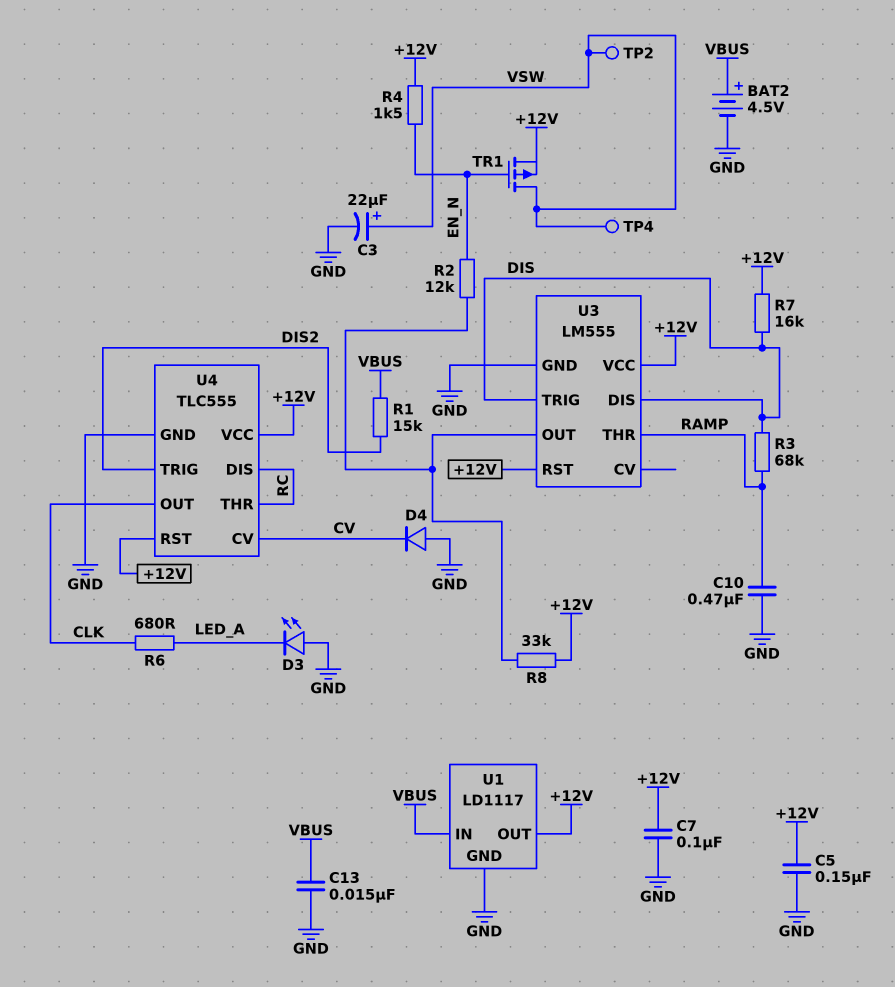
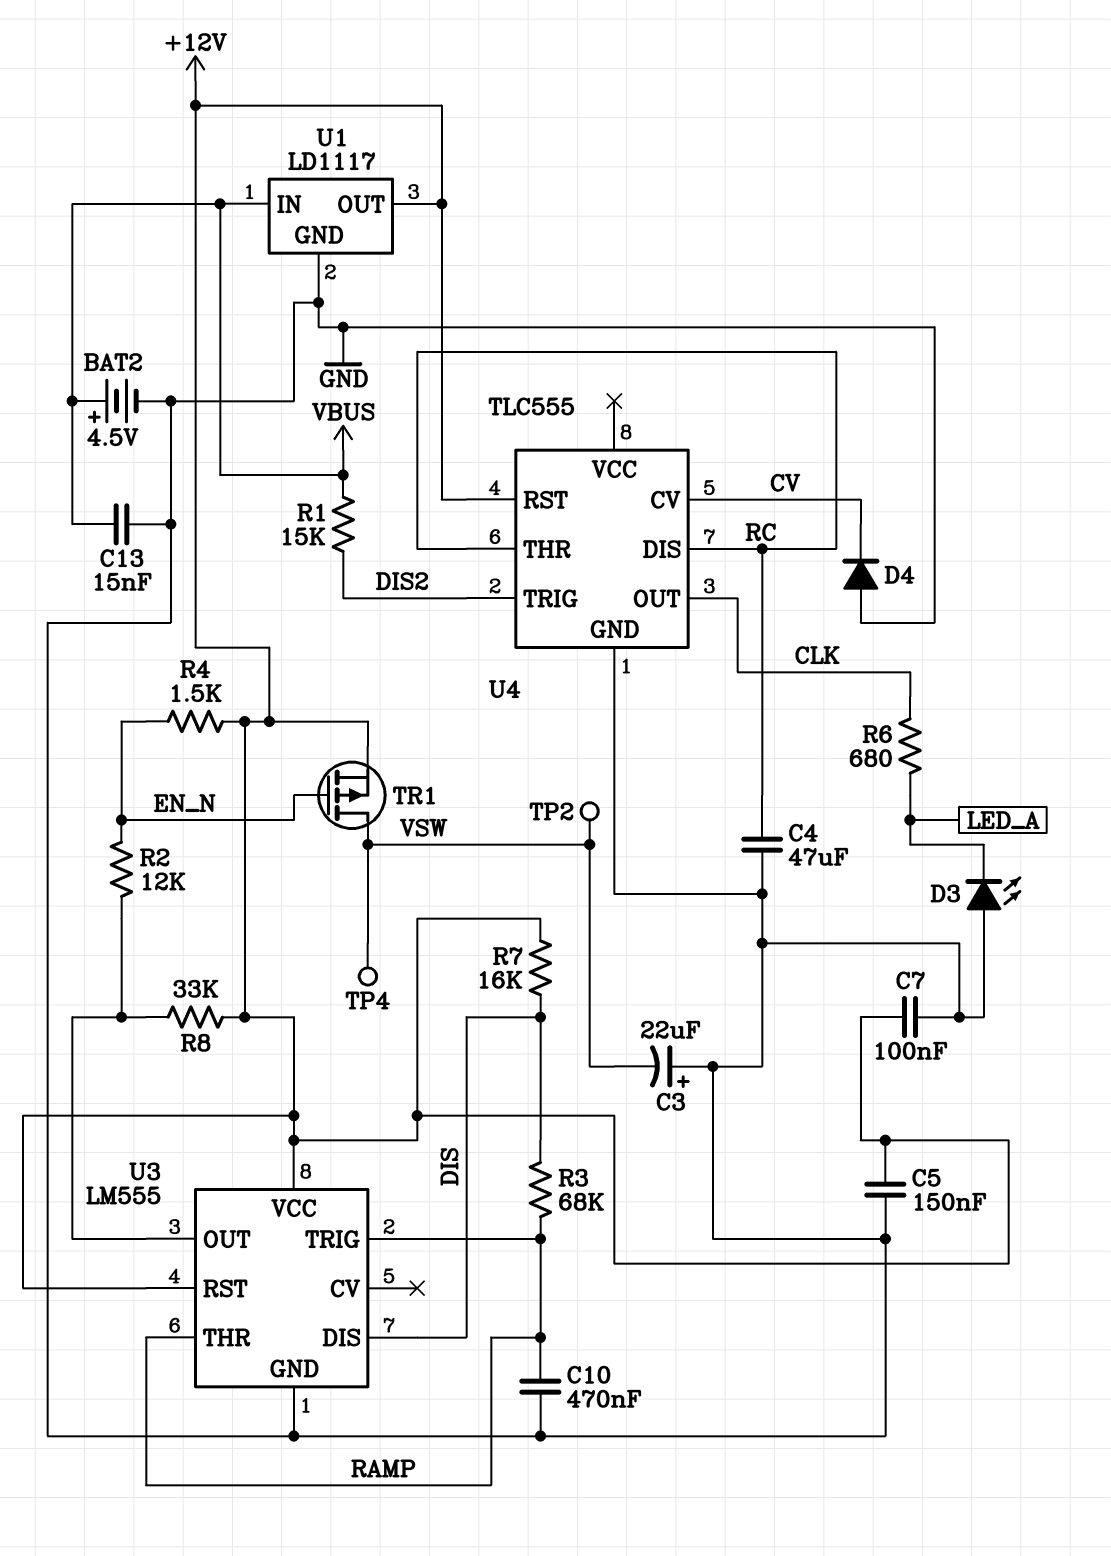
C3: 22uF (plus VSW, minus GND) -> 22uF (plus GND, minus VSW)
C4: none -> 47uF (GND, RC)
U3 pin TRIG: DIS -> RAMP
U4 pin VCC: +12V -> none

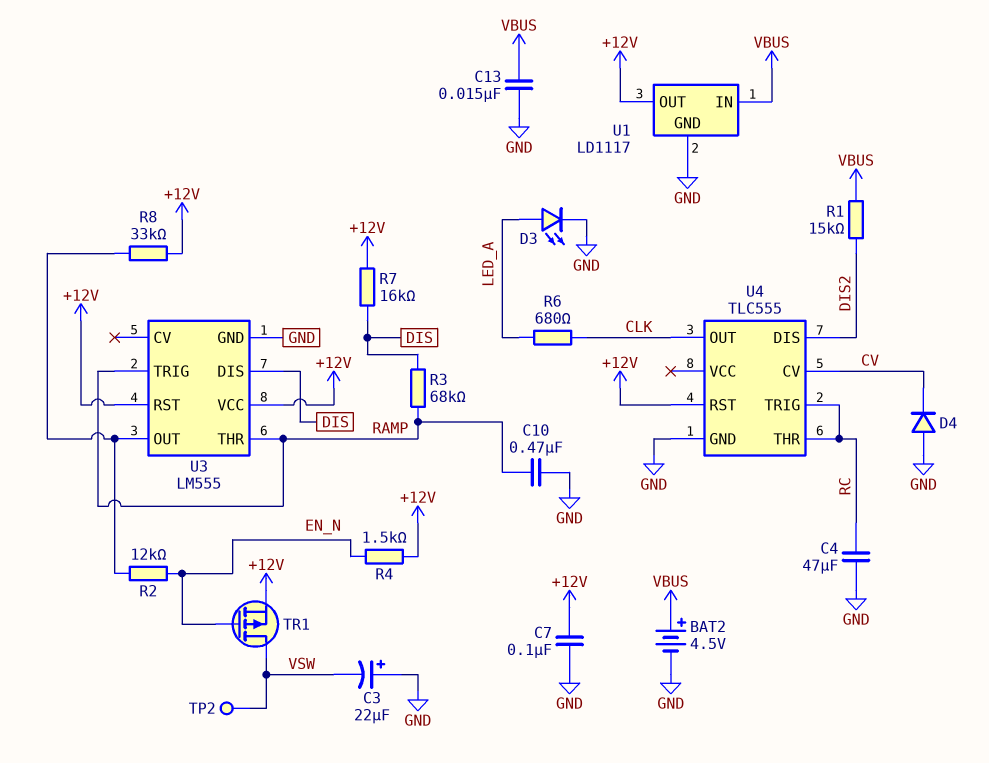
C5: 150nF (+12V, GND) -> none
D3: LED (A GND, K LED_A) -> LED (A LED_A, K GND)
TP4: test point (VSW) -> none
U4 pin DIS: RC -> DIS2
U4 pin TRIG: DIS2 -> RC

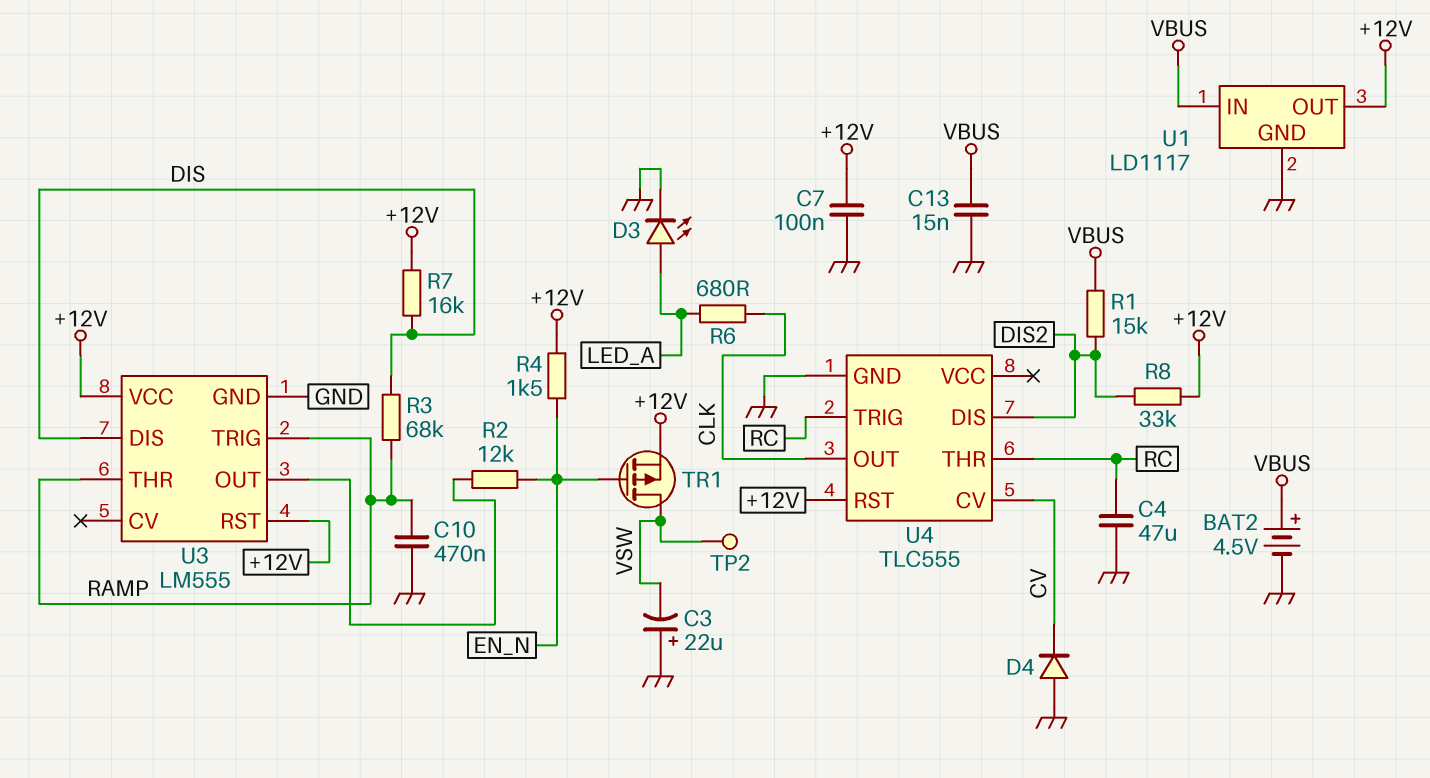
R8: 33k (+12V, U3/OUT) -> 33k (+12V, DIS2)

